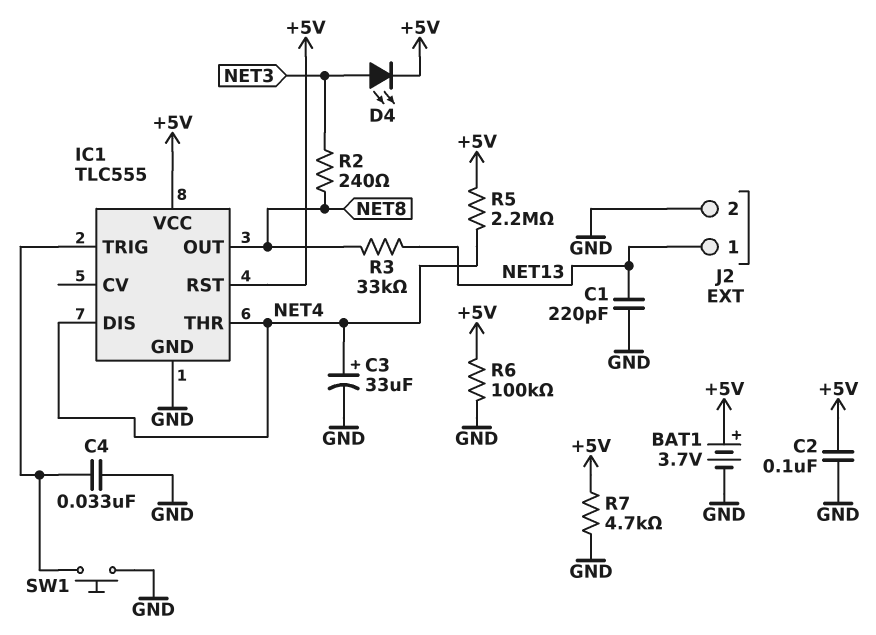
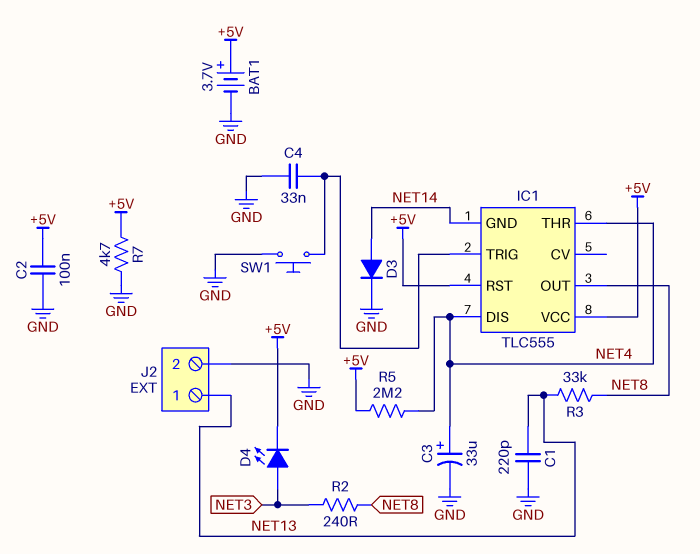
D3: none -> diode (A NET14, K GND)
IC1 pin GND: GND -> NET14
R6: 100k (+5V, GND) -> none

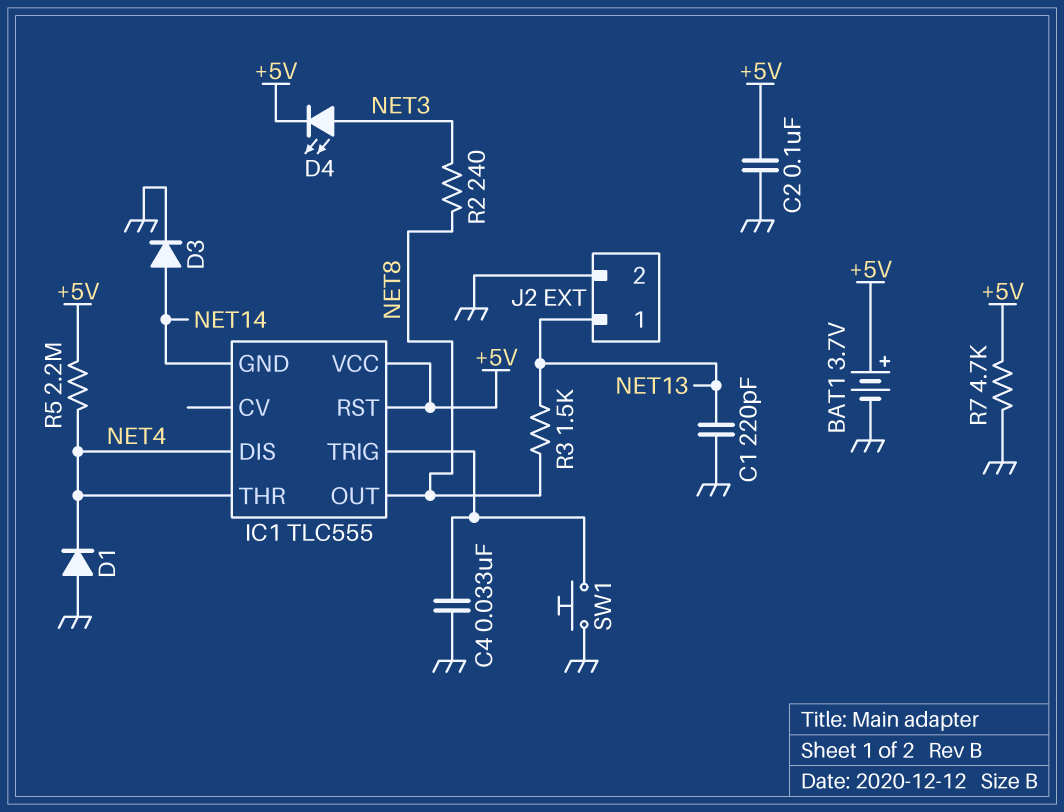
C3: 33uF (plus NET4, minus GND) -> none
D1: none -> diode (A GND, K NET4)
R3: 33k (NET8, NET13) -> 1.5k (NET8, NET13)

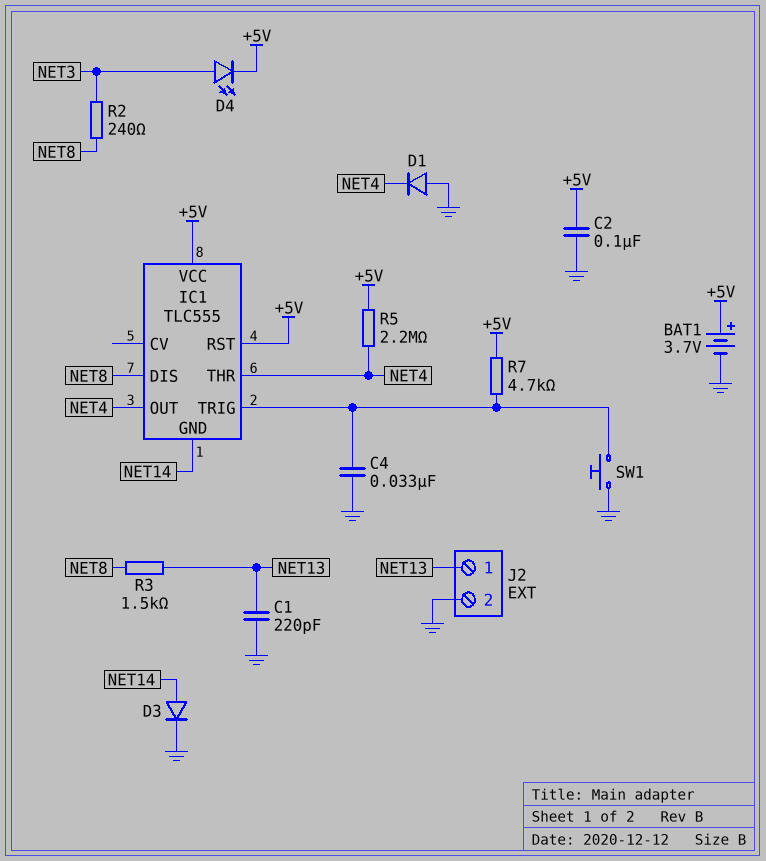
IC1 pin DIS: NET4 -> NET8
IC1 pin OUT: NET8 -> NET4
R7: 4.7k (+5V, GND) -> 4.7k (+5V, IC1/TRIG)

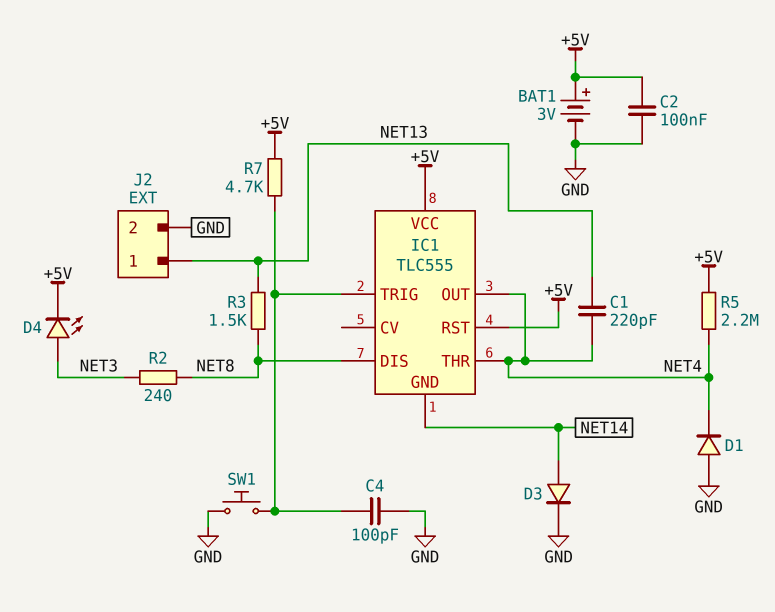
BAT1: 3.7V (plus +5V, minus GND) -> 3V (plus +5V, minus GND)
C1: 220pF (GND, NET13) -> 220pF (NET4, NET13)
C4: 33nF (GND, IC1/TRIG) -> 100pF (GND, IC1/TRIG)

